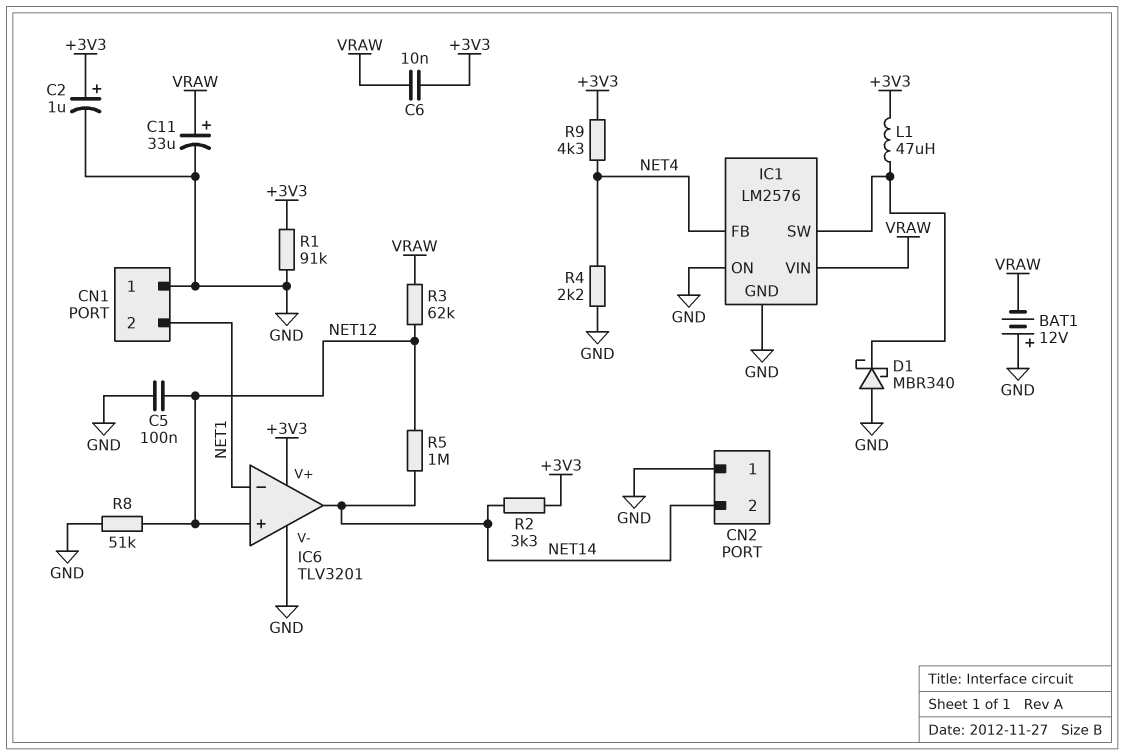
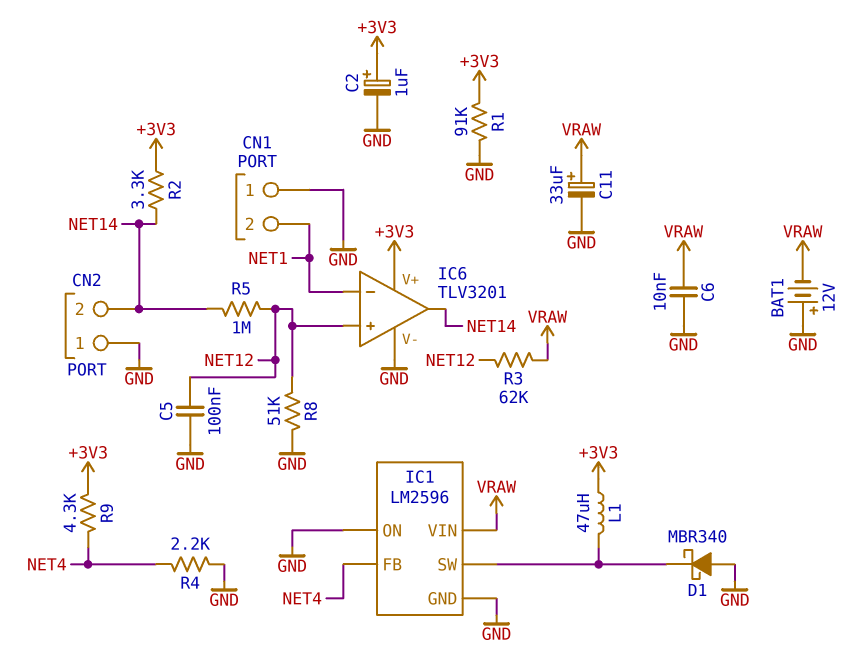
C6: 10nF (+3V3, VRAW) -> 10nF (GND, VRAW)
IC1: LM2576 -> LM2596

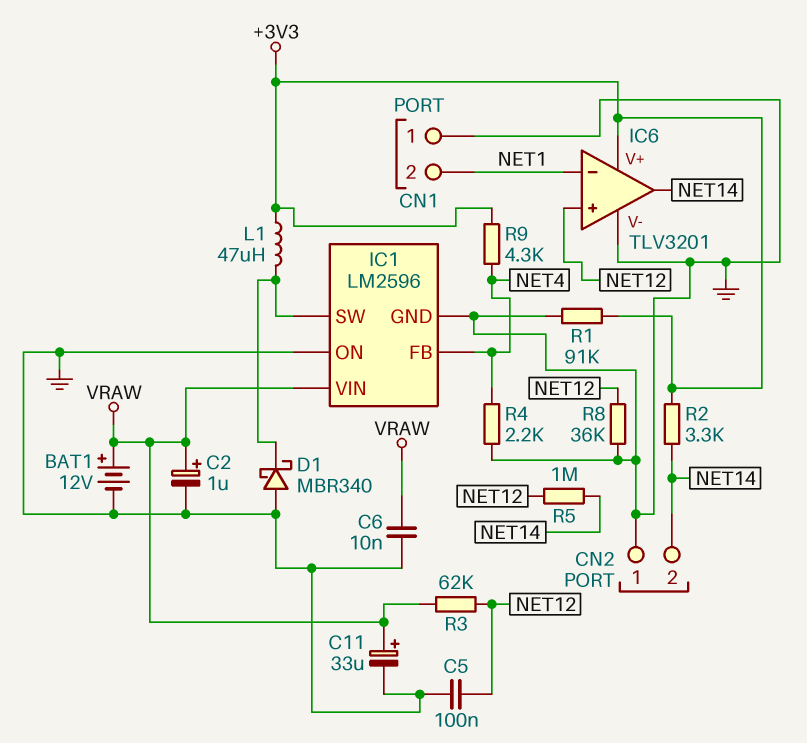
BAT1: 12V (plus GND, minus VRAW) -> 12V (plus VRAW, minus GND)
C2: 1uF (plus +3V3, minus GND) -> 1uF (plus VRAW, minus GND)
R8: 51k (GND, NET12) -> 36k (GND, NET12)

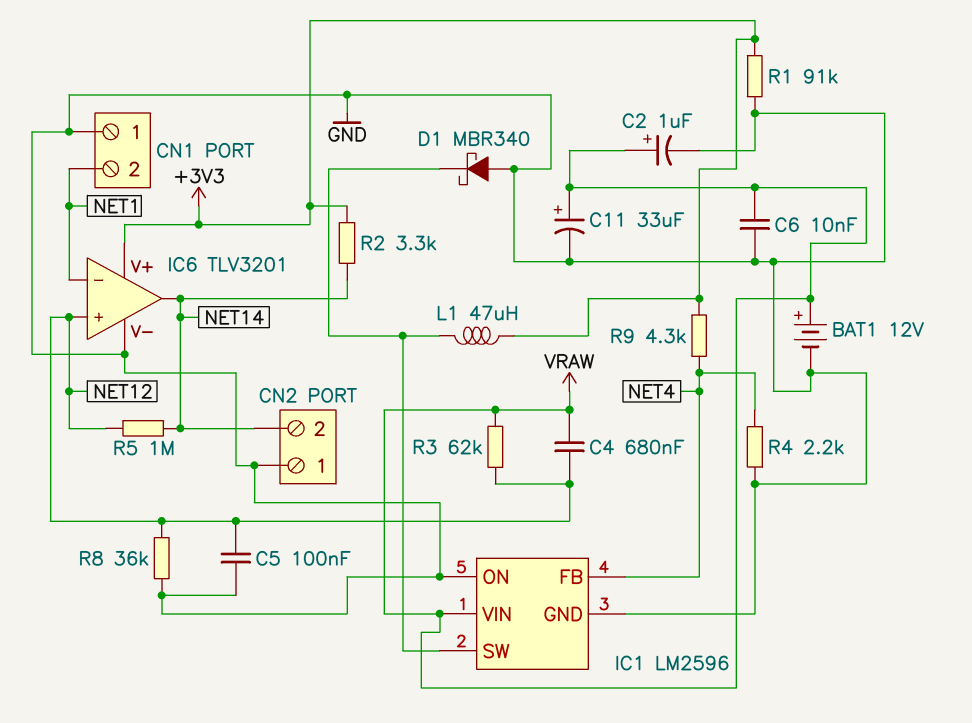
C4: none -> 680nF (NET12, VRAW)

